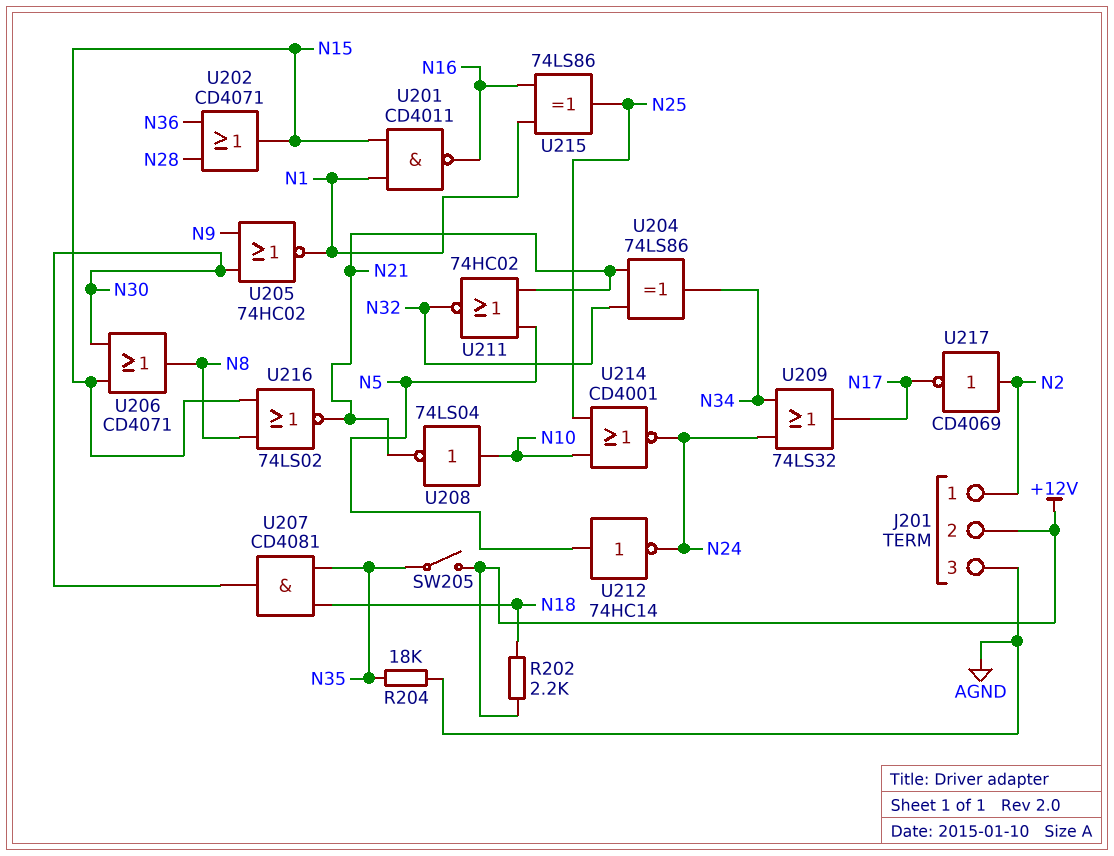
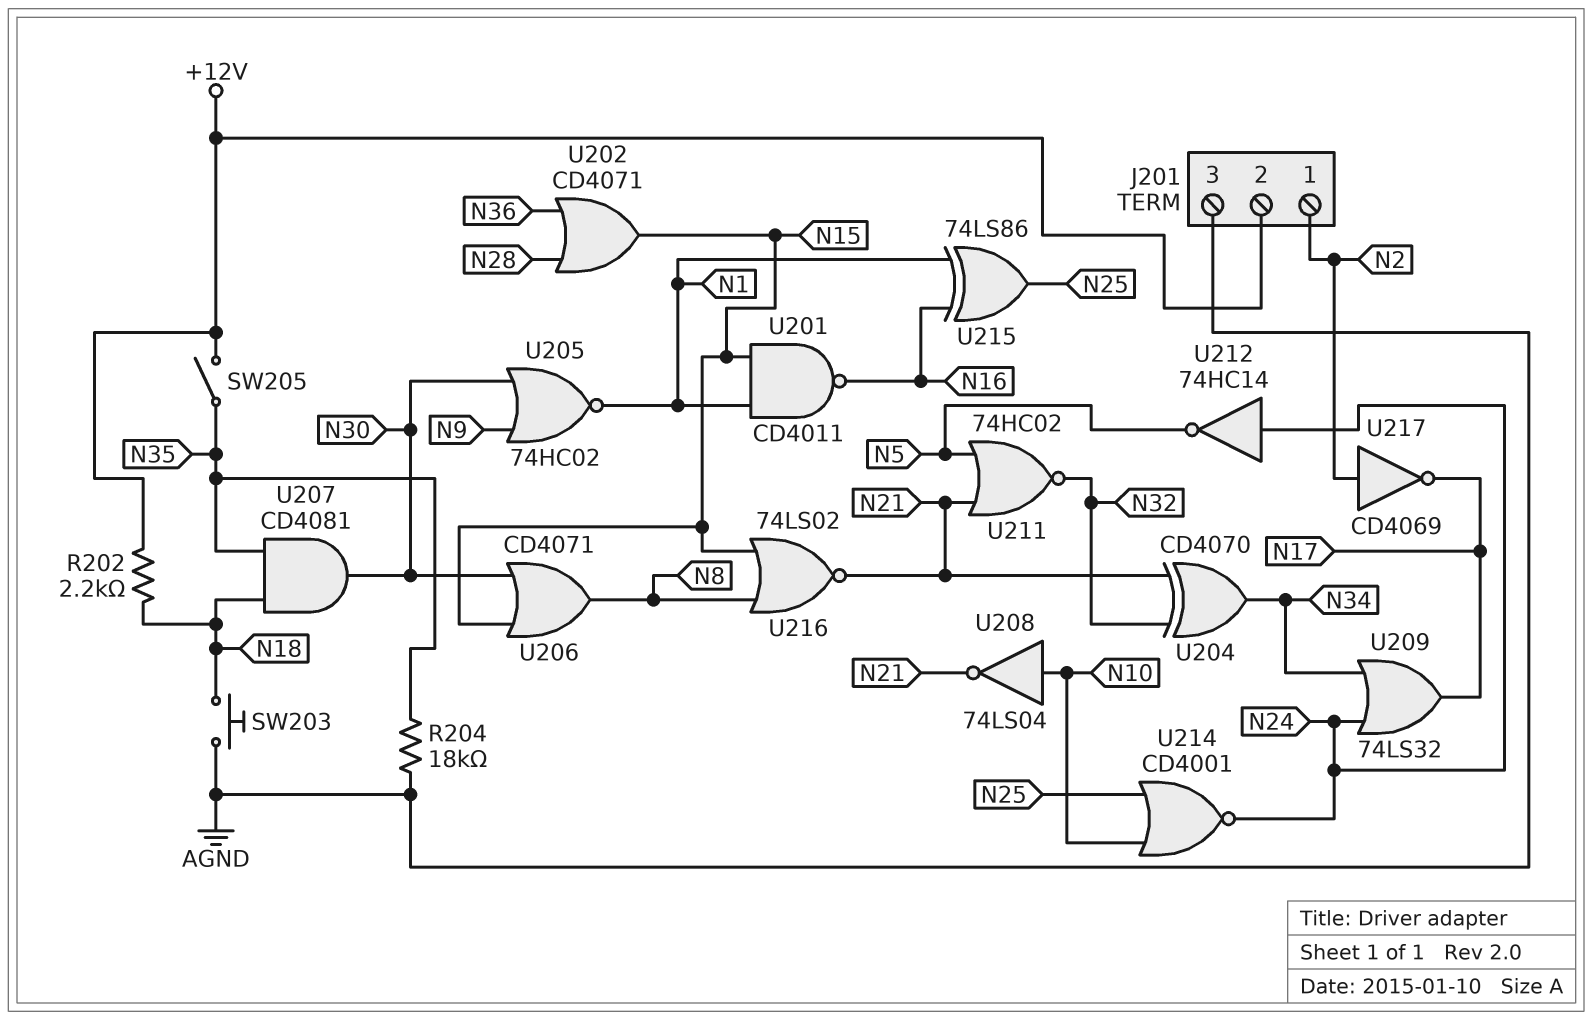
SW203: none -> button (AGND, N18)
U204: XOR 74LS86 (in N21, in N32, out N34) -> XOR CD4070 (in N21, in N32, out N34)
U212: NOT 74HC14 (in N5, out N24) -> NOT 74HC14 (in N24, out N5)

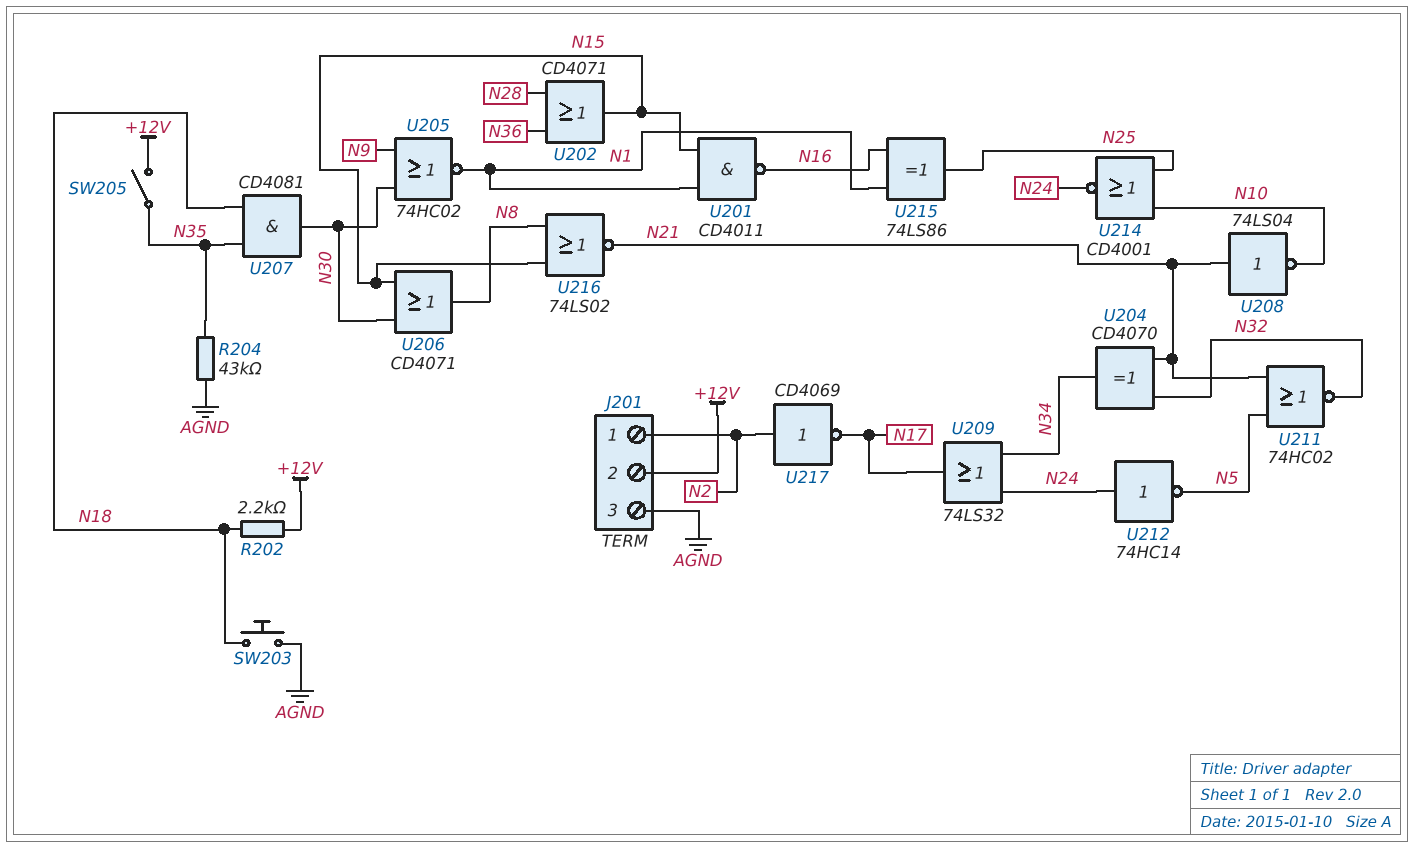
R204: 18k (AGND, N35) -> 43k (AGND, N35)
U208: NOT 74LS04 (in N10, out N21) -> NOT 74LS04 (in N21, out N10)

